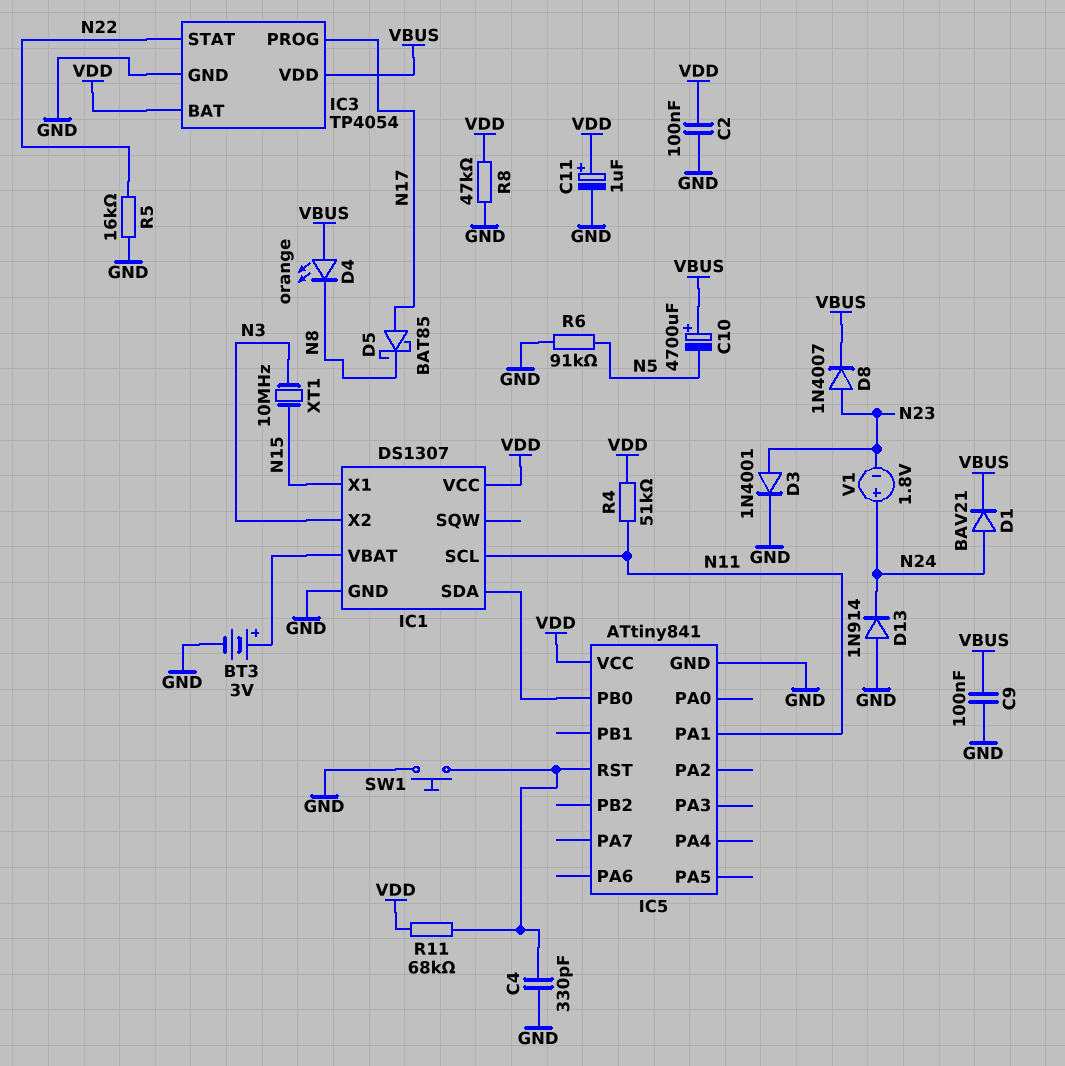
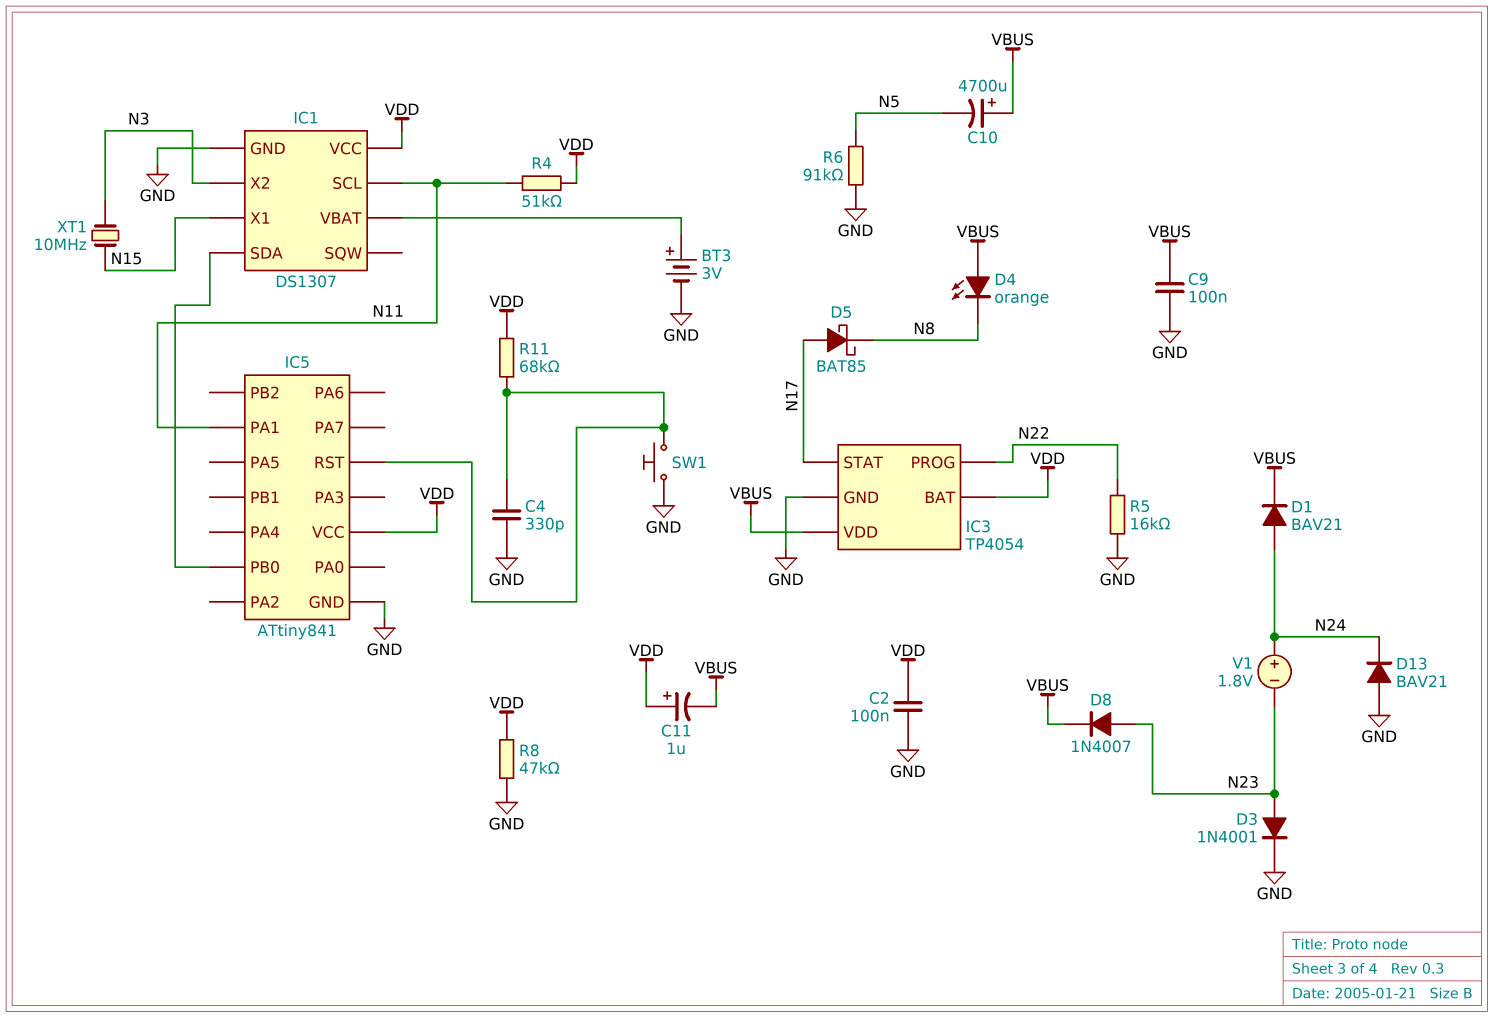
C11: 1uF (plus VDD, minus GND) -> 1uF (plus VDD, minus VBUS)
D13: diode 1N914 (A GND, K N24) -> diode BAV21 (A GND, K N24)
IC3 pin PROG: N17 -> N22
IC3 pin STAT: N22 -> N17

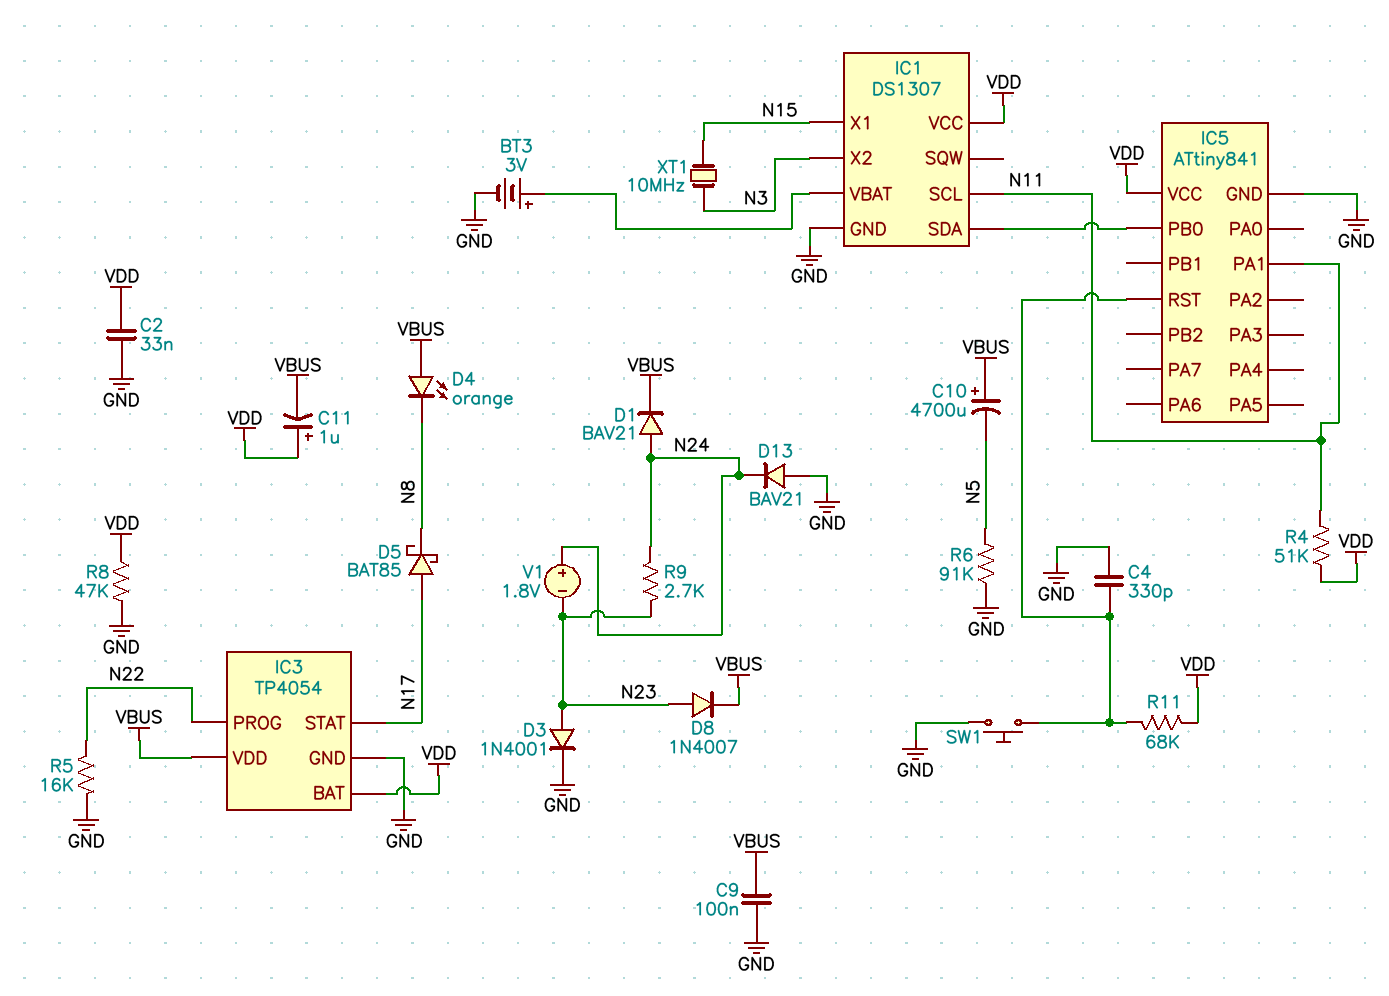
C2: 100nF (GND, VDD) -> 33nF (GND, VDD)
R9: none -> 2.7k (N23, N24)

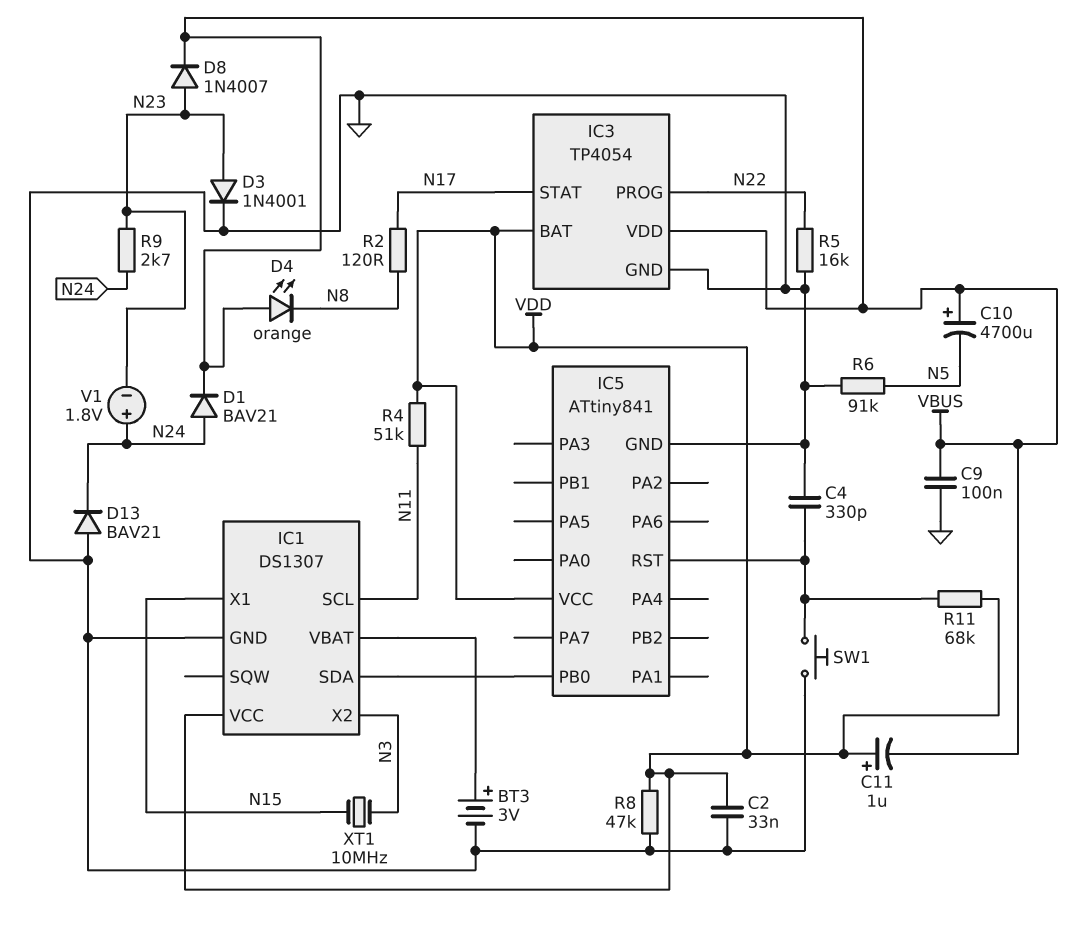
D5: schottky BAT85 (A N17, K N8) -> none
IC5 pin PA1: N11 -> none
R2: none -> 120 (N8, N17)

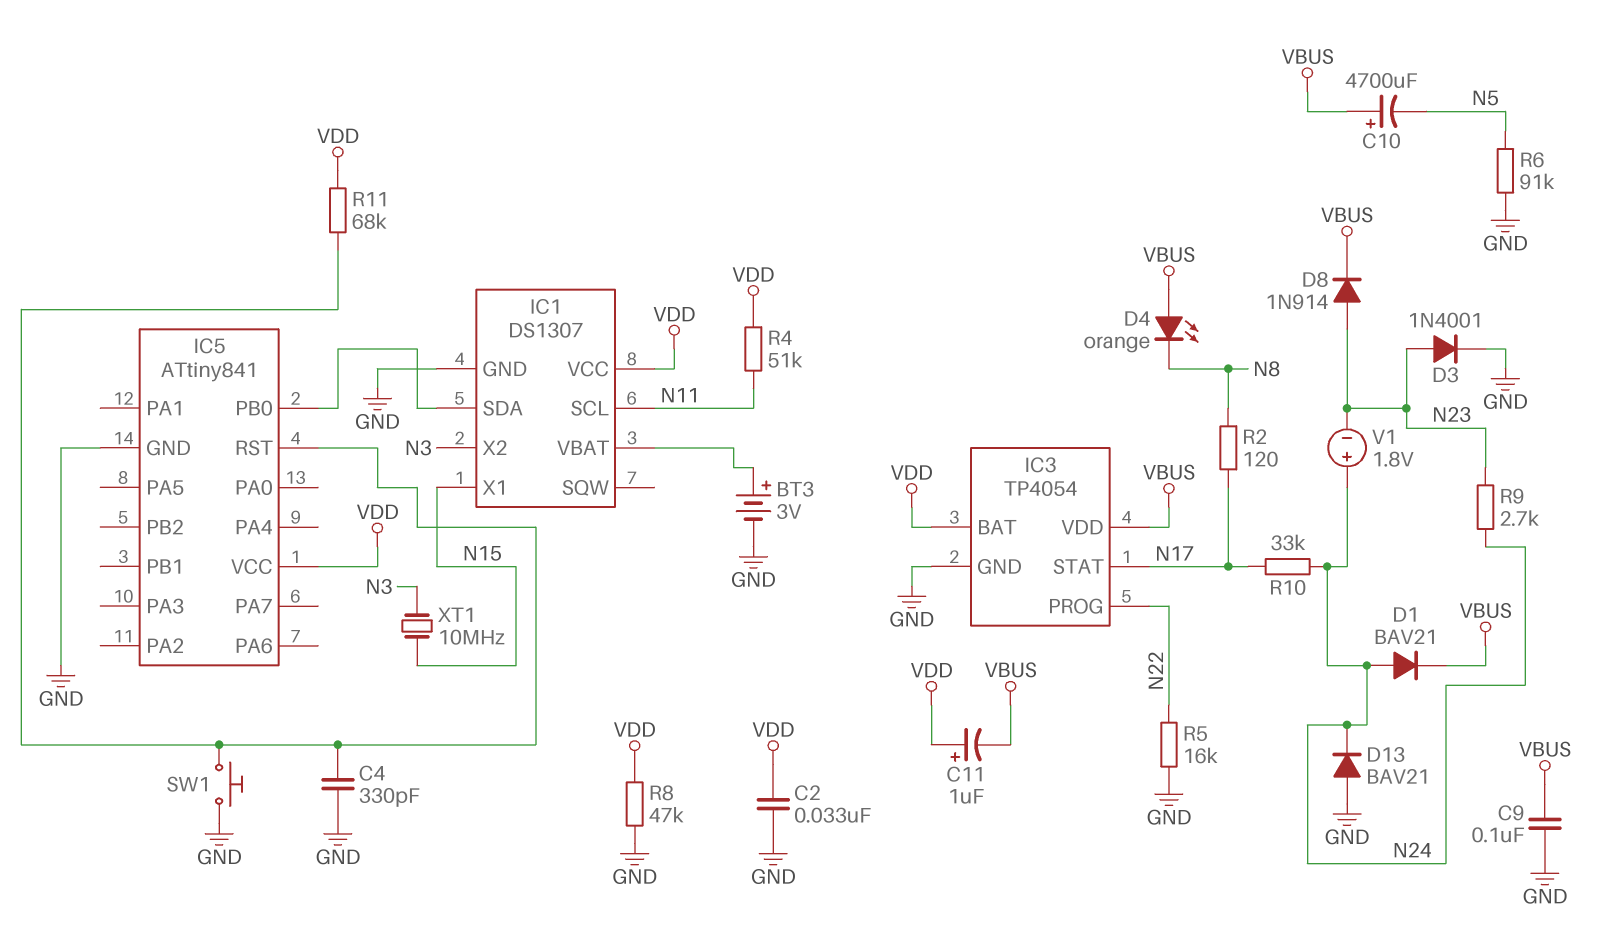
D8: diode 1N4007 (A N23, K VBUS) -> diode 1N914 (A N23, K VBUS)
R10: none -> 33k (N17, N24)

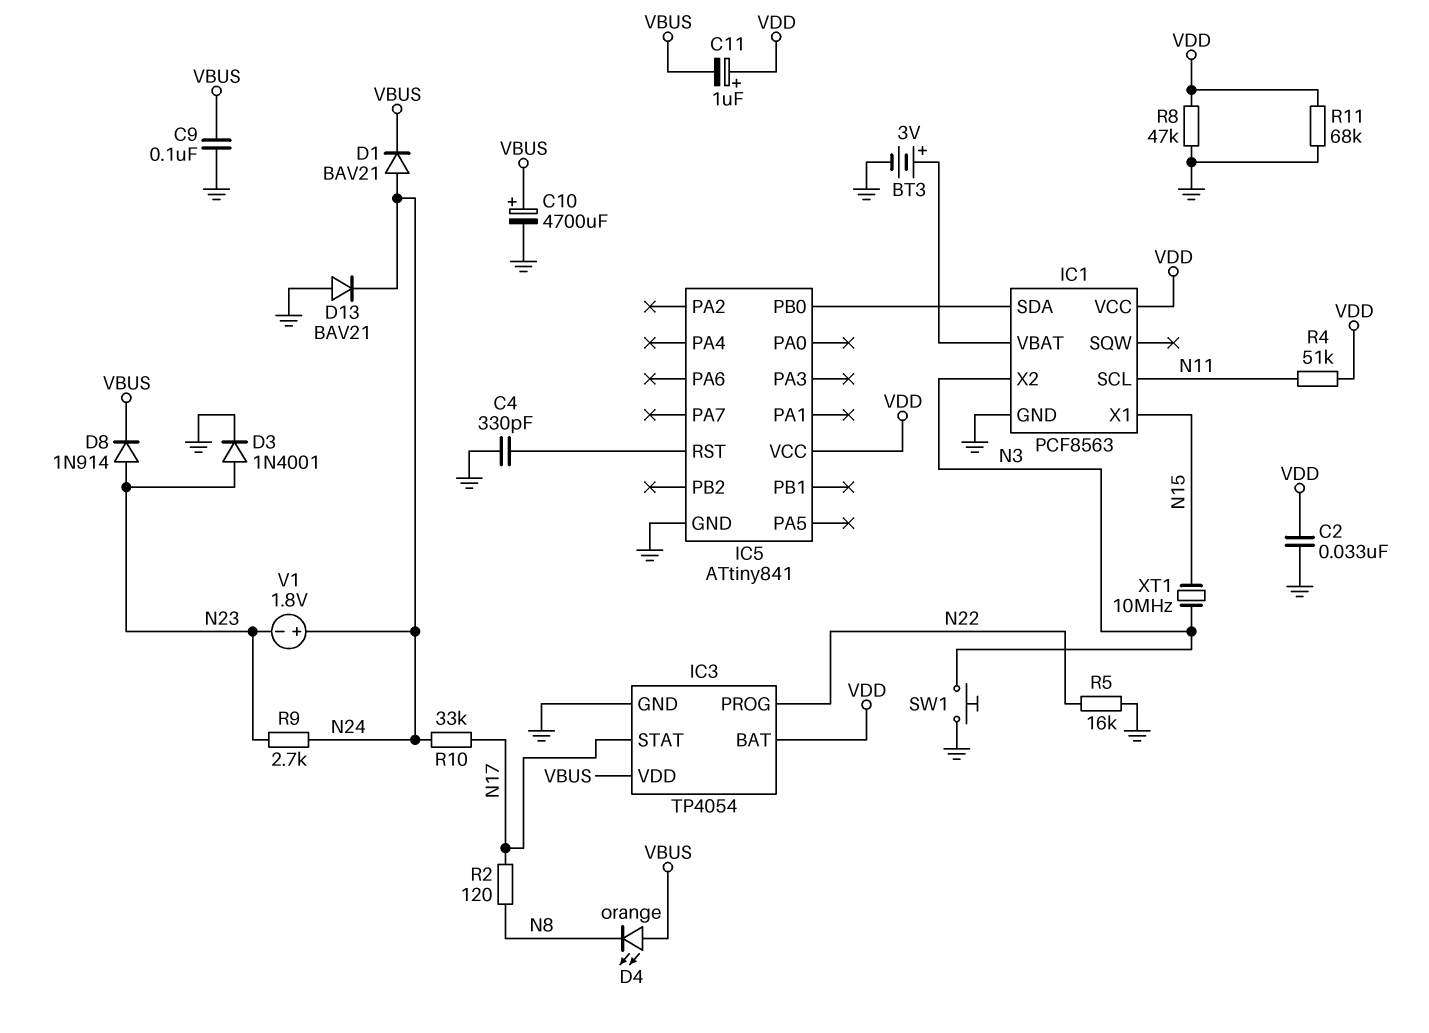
C10: 4700uF (plus VBUS, minus N5) -> 4700uF (plus VBUS, minus GND)
IC1: DS1307 -> PCF8563
R6: 91k (GND, N5) -> none
R11: 68k (IC5/RST, VDD) -> 68k (GND, VDD)
SW1: button (GND, IC5/RST) -> button (GND, N3)

